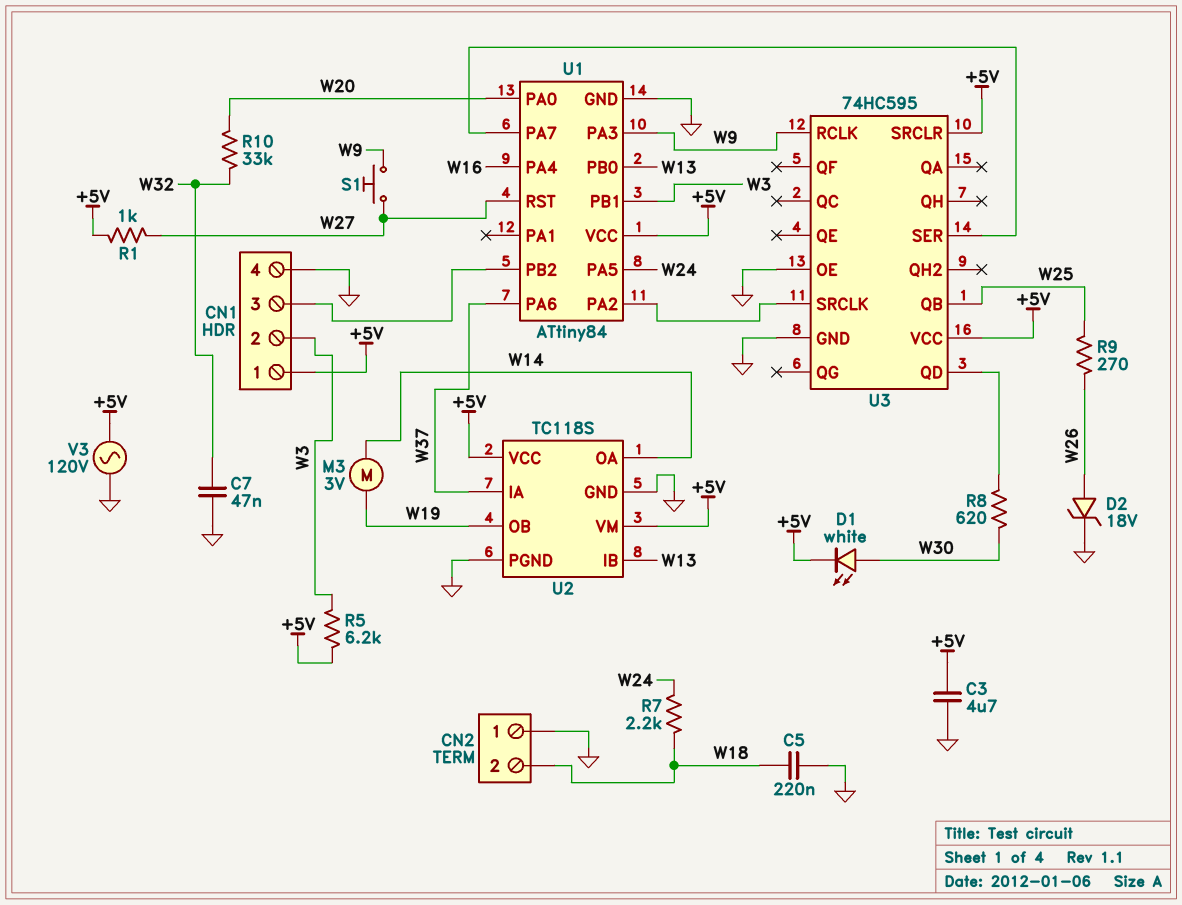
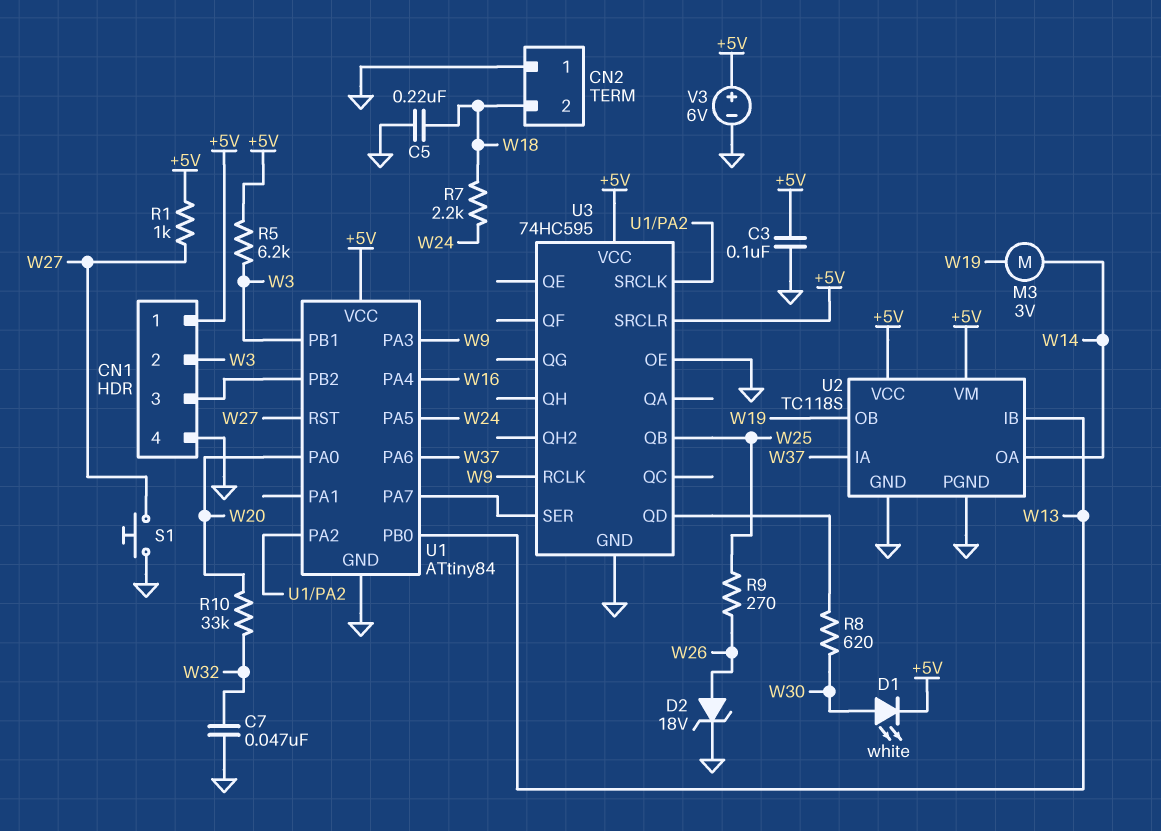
C3: 4.7uF (+5V, GND) -> 100nF (+5V, GND)
S1: button (W9, W27) -> button (GND, W27)
V3: AC 120V (+5V, GND) -> 6V (plus +5V, minus GND)

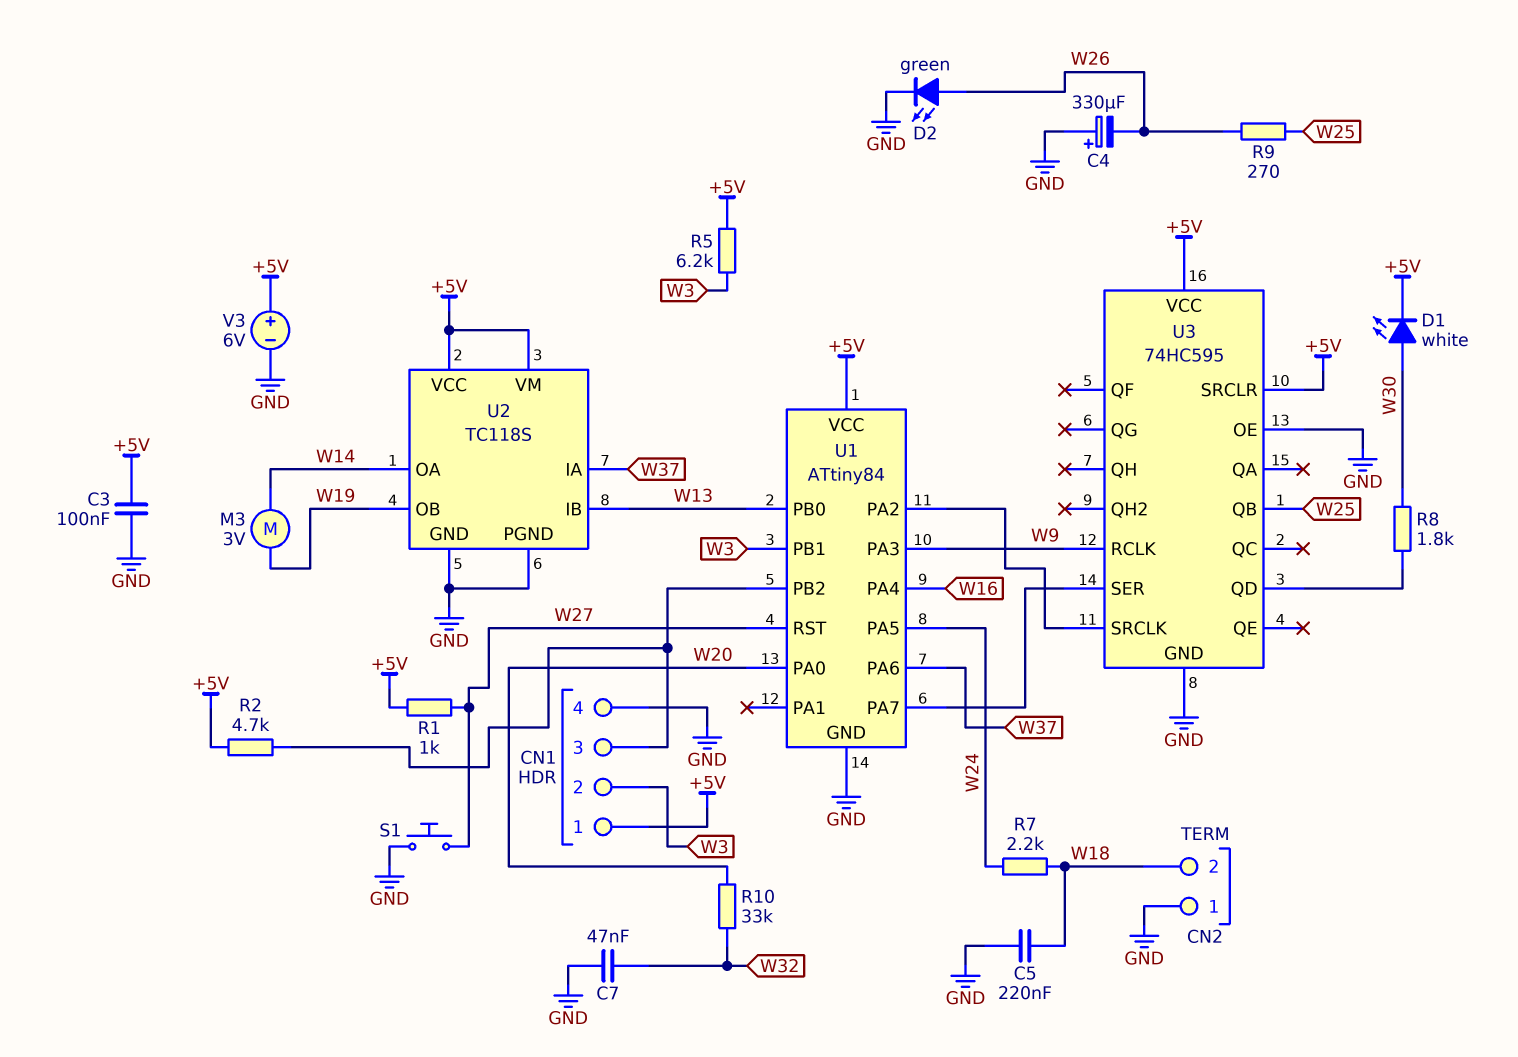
C4: none -> 330uF (plus GND, minus W26)
D2: zener 18V (A W26, K GND) -> LED green (A W26, K GND)
R2: none -> 4.7k (+5V, CN1/3)
R8: 620 (U3/QD, W30) -> 1.8k (U3/QD, W30)

